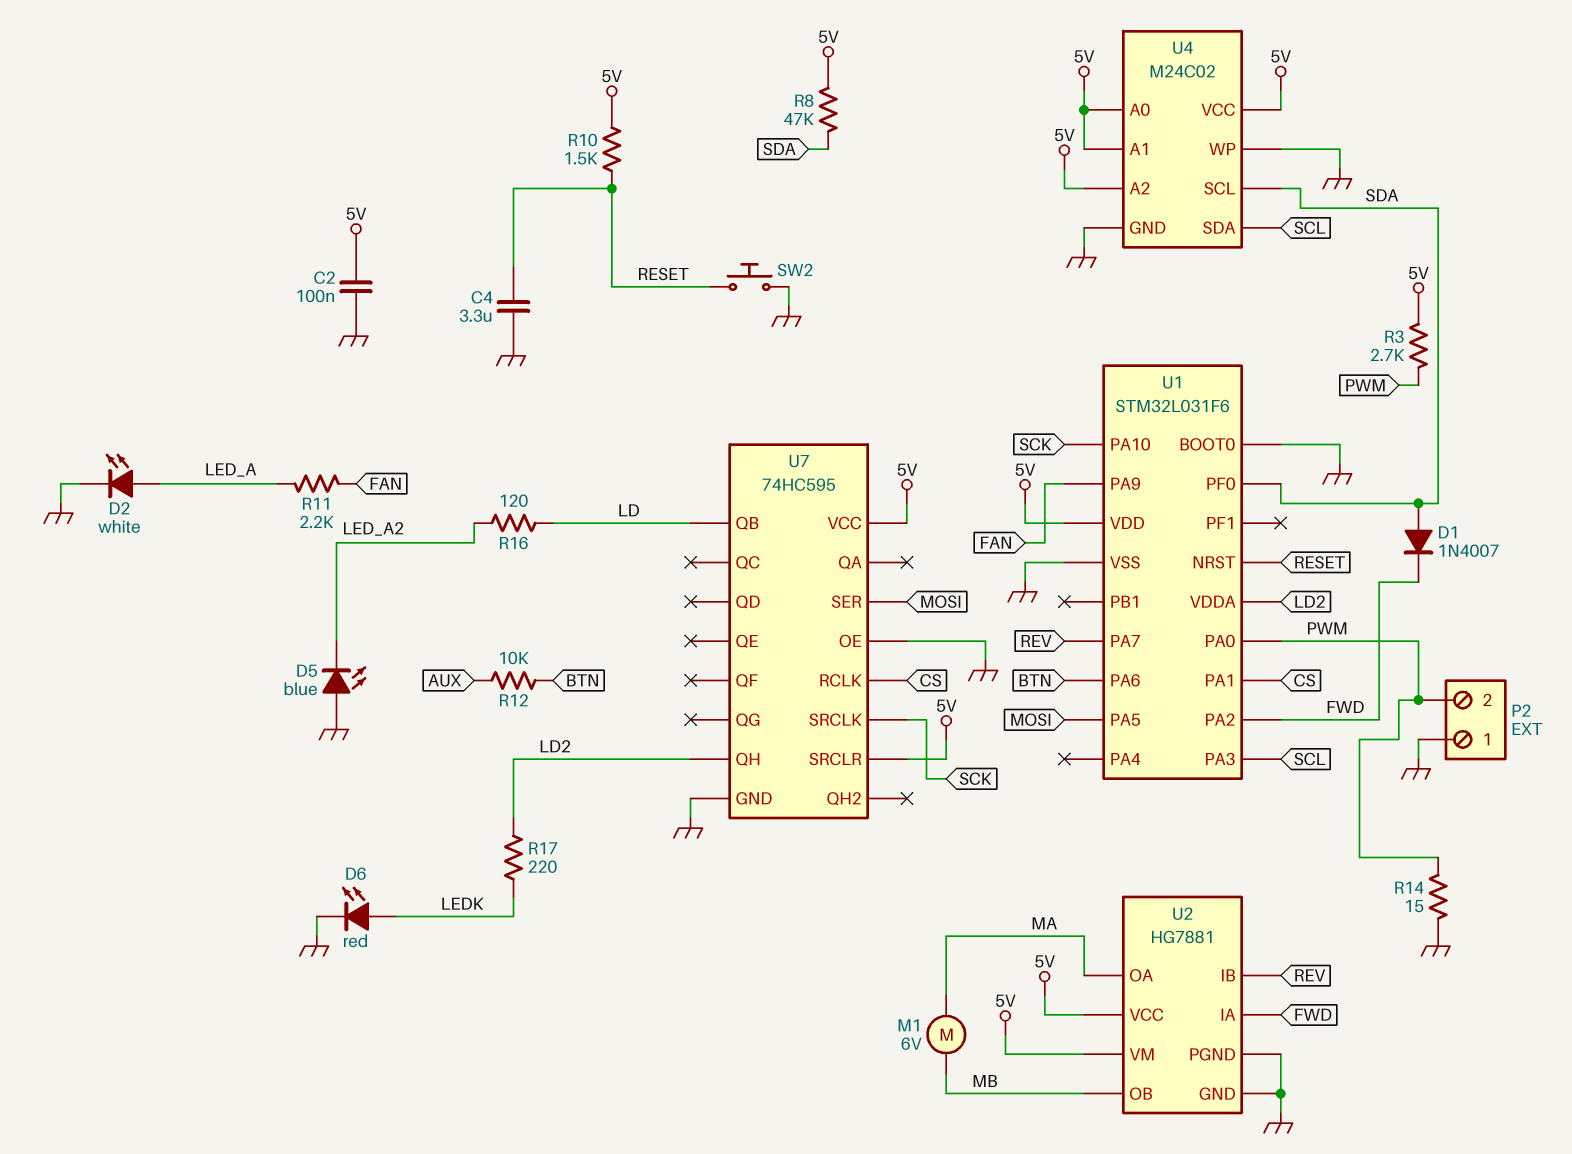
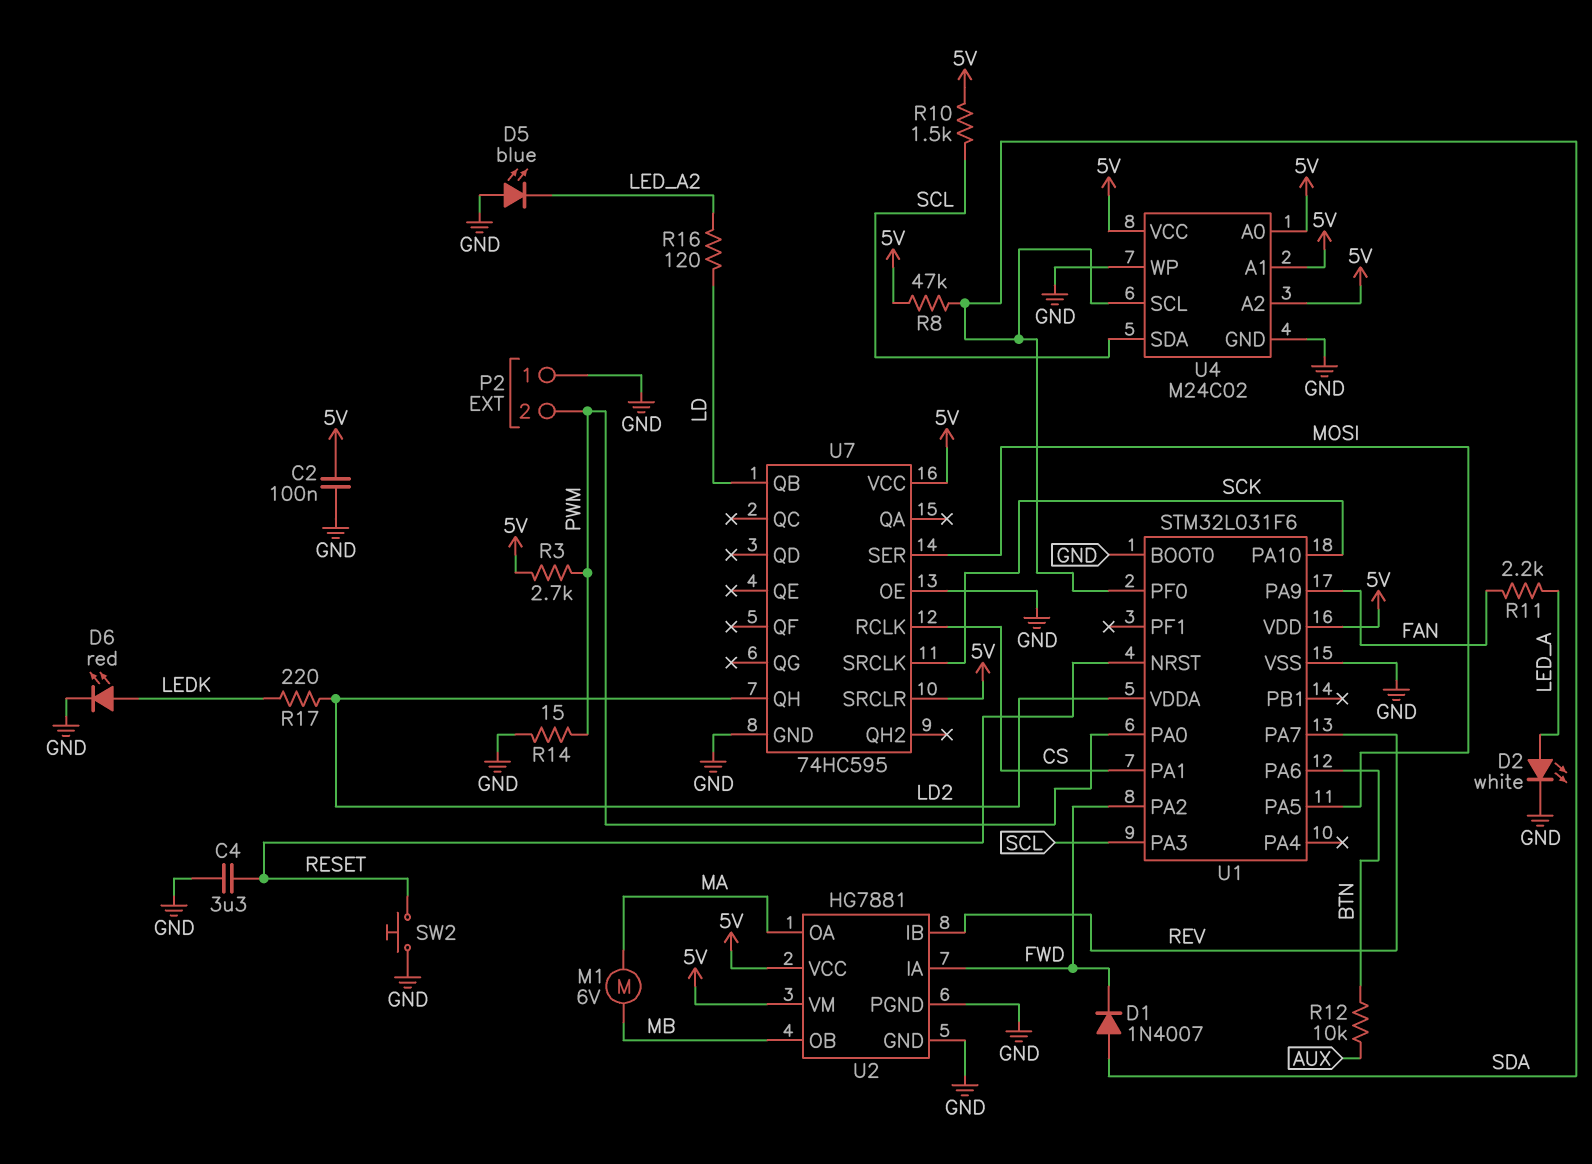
R10: 1.5k (5V, RESET) -> 1.5k (5V, SCL)

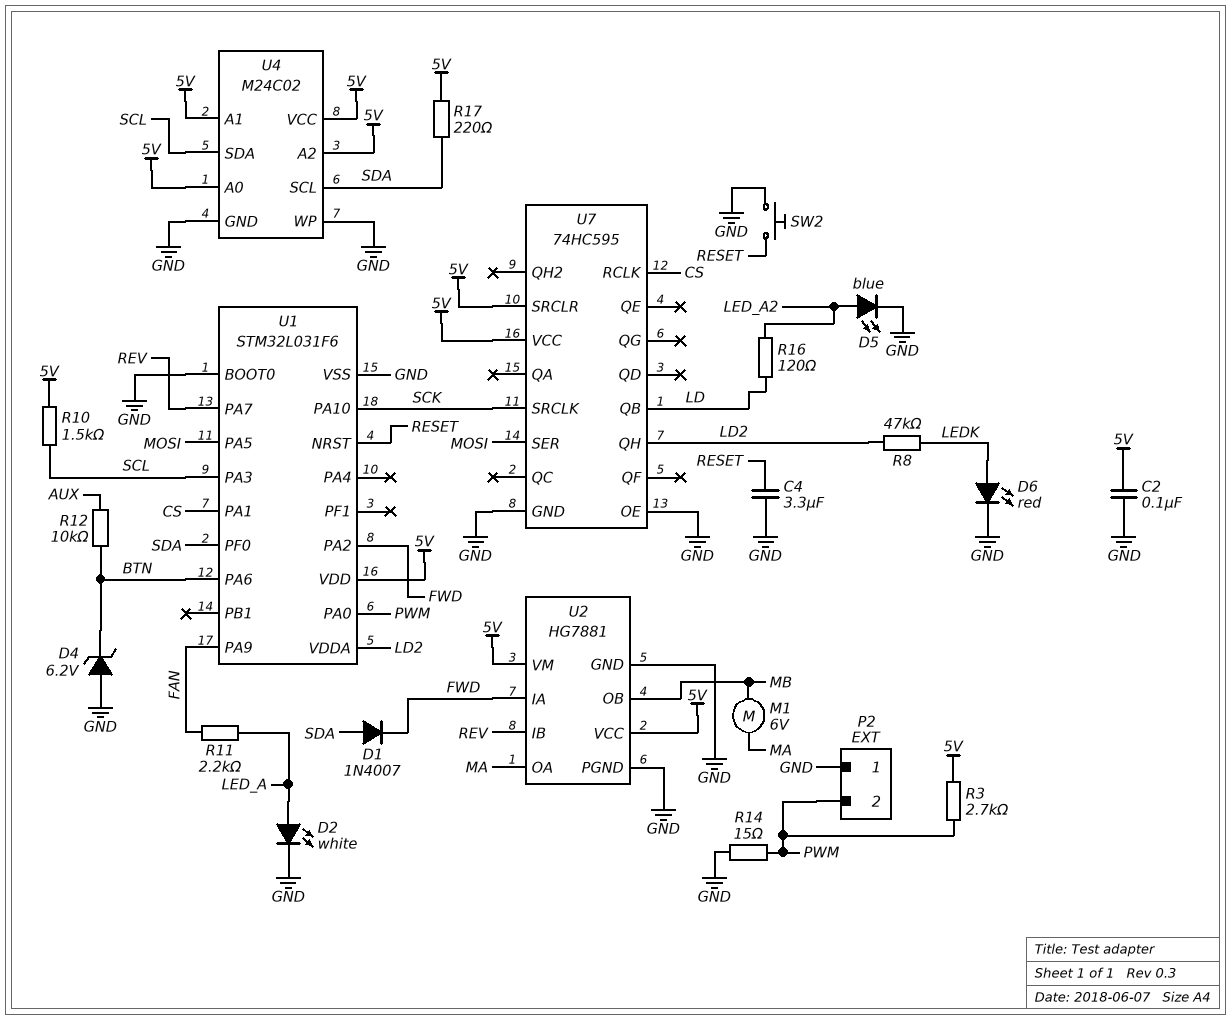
D4: none -> zener 6.2V (A GND, K BTN)
D5: LED blue (A GND, K LED_A2) -> LED blue (A LED_A2, K GND)
R8: 47k (5V, SDA) -> 47k (LD2, LEDK)
R17: 220 (LD2, LEDK) -> 220 (5V, SDA)

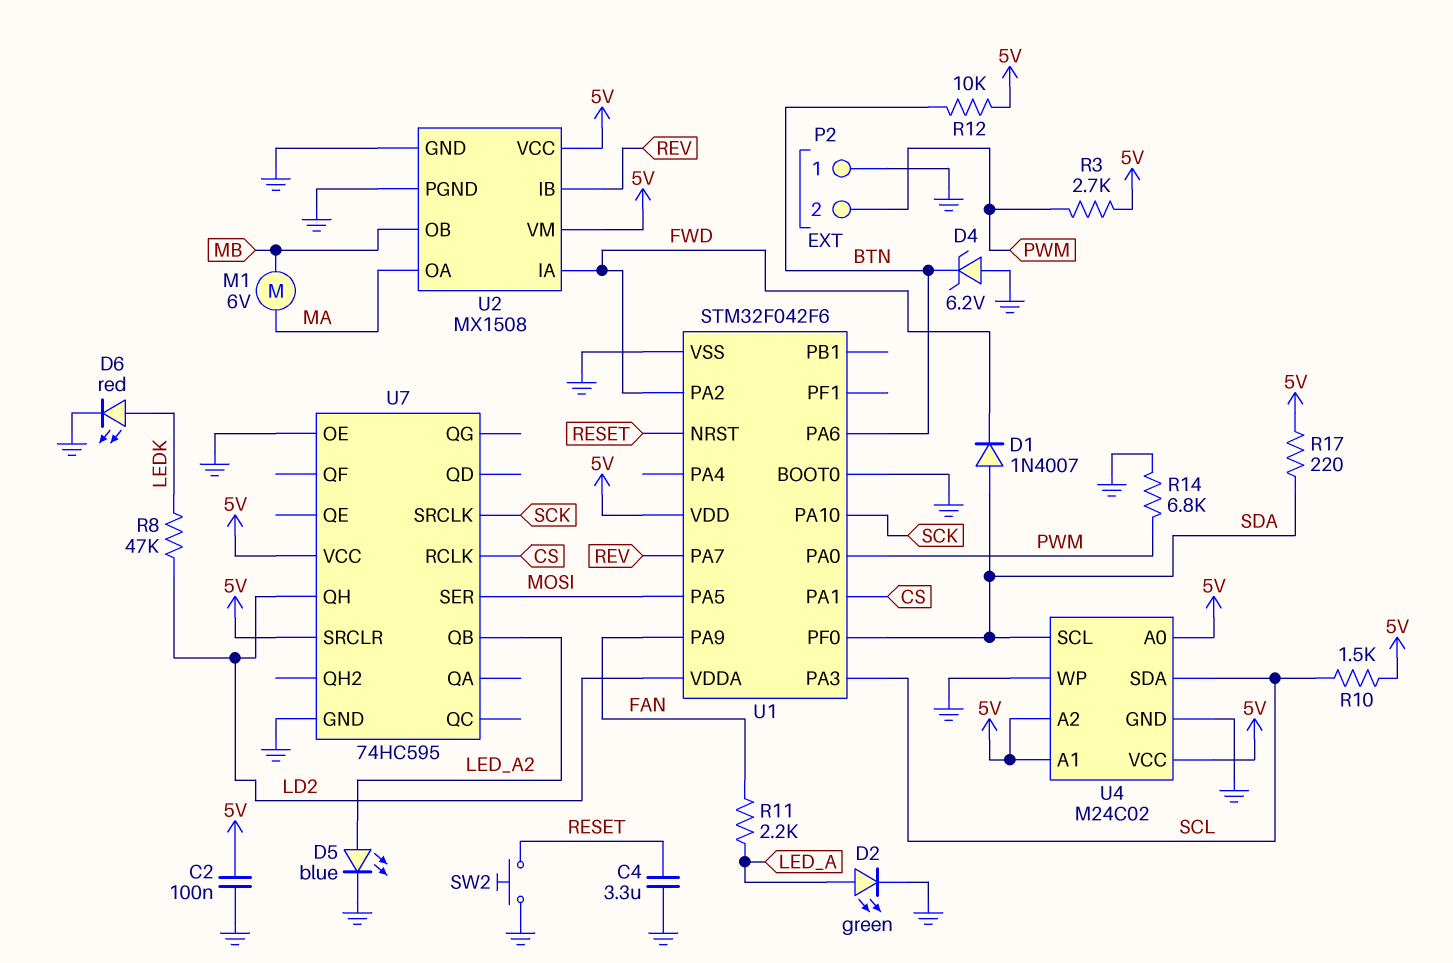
D2: LED white (A LED_A, K GND) -> LED green (A LED_A, K GND)
R12: 10k (AUX, BTN) -> 10k (5V, BTN)
R14: 15 (GND, PWM) -> 6.8k (GND, PWM)
R16: 120 (LD, LED_A2) -> none
U1: STM32L031F6 -> STM32F042F6
U2: HG7881 -> MX1508
U7 pin QB: LD -> LED_A2

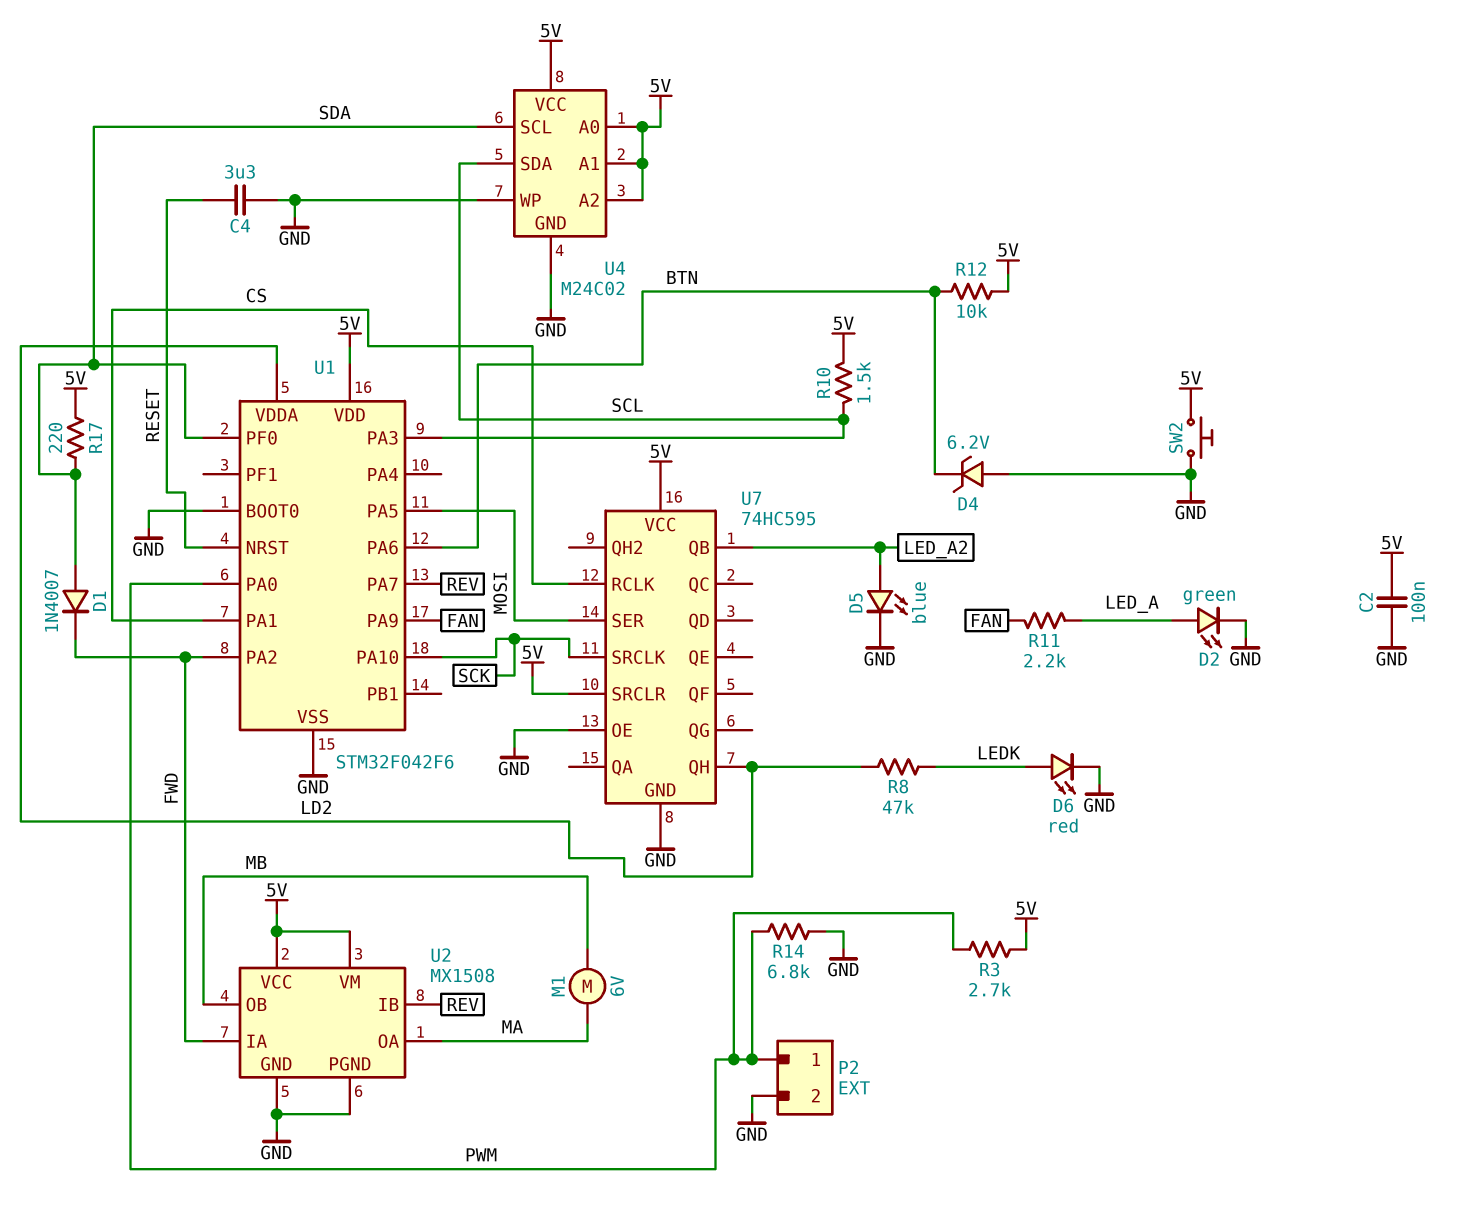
P2 pin 1: GND -> PWM
P2 pin 2: PWM -> GND
SW2: button (GND, RESET) -> button (5V, GND)

